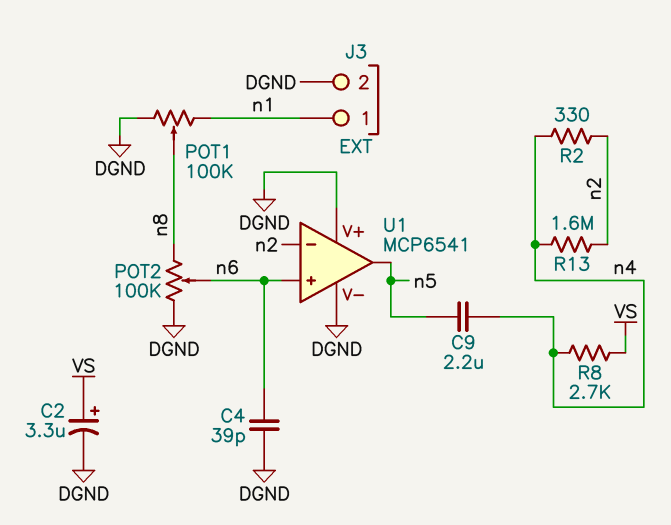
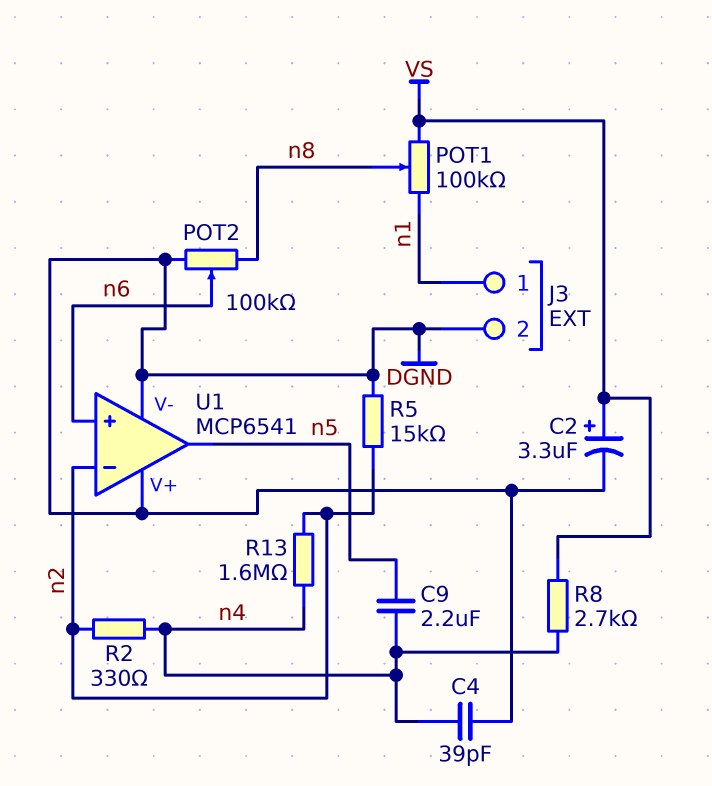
C4: 39pF (DGND, n6) -> 39pF (DGND, n4)
POT1: 100k (DGND, n1, wiper n8) -> 100k (VS, n1, wiper n8)
R5: none -> 15k (DGND, n2)

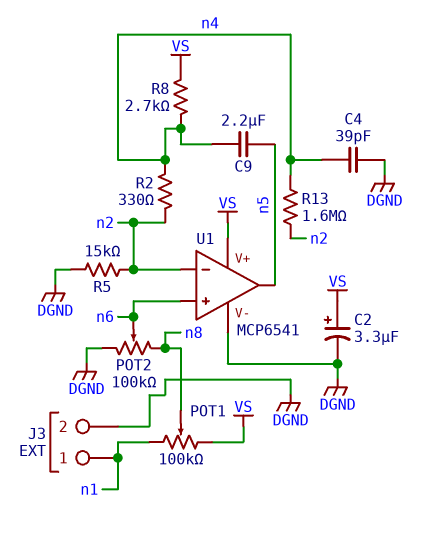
U1 pin V+: DGND -> VS

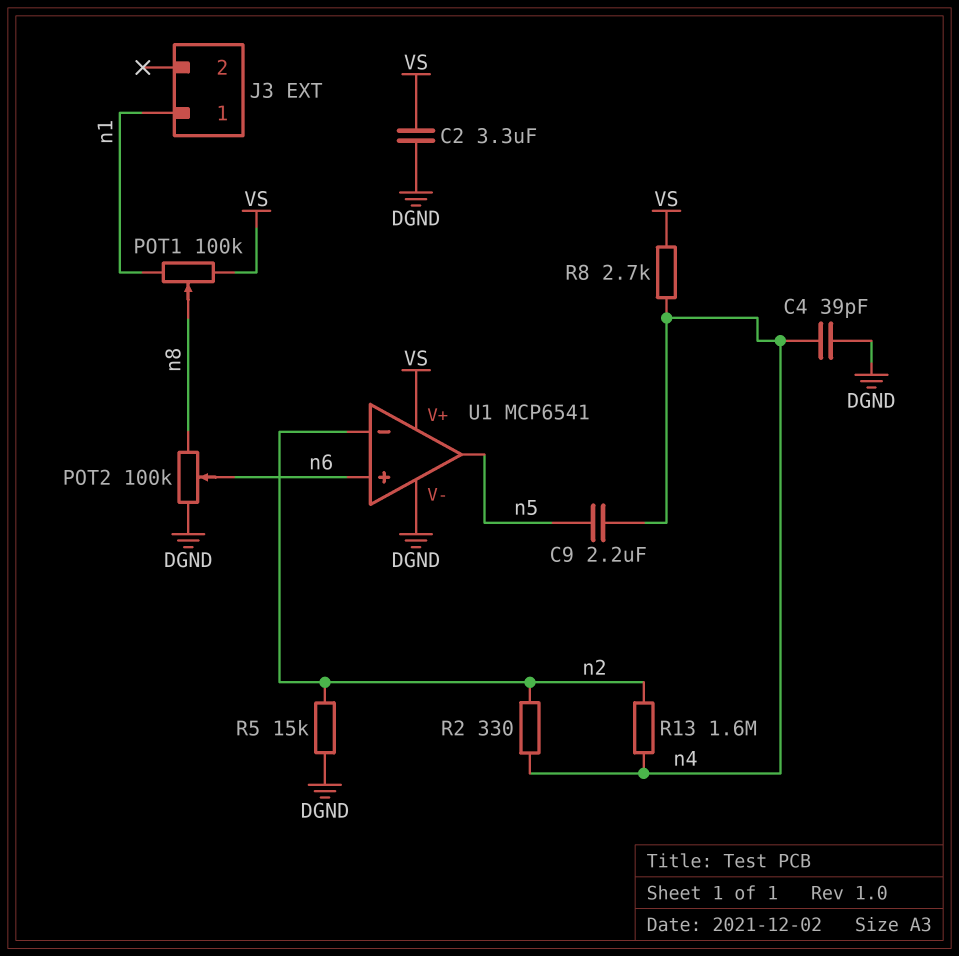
C2: 3.3uF (plus VS, minus DGND) -> 3.3uF (DGND, VS)
J3 pin 2: DGND -> none

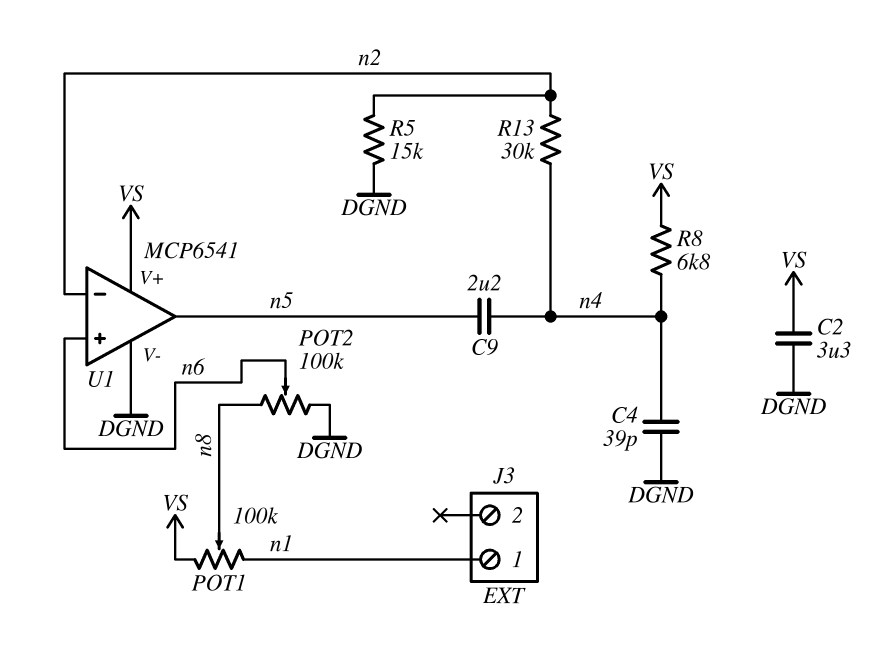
R2: 330 (n2, n4) -> none
R8: 2.7k (VS, n4) -> 6.8k (VS, n4)
R13: 1.6M (n2, n4) -> 30k (n2, n4)

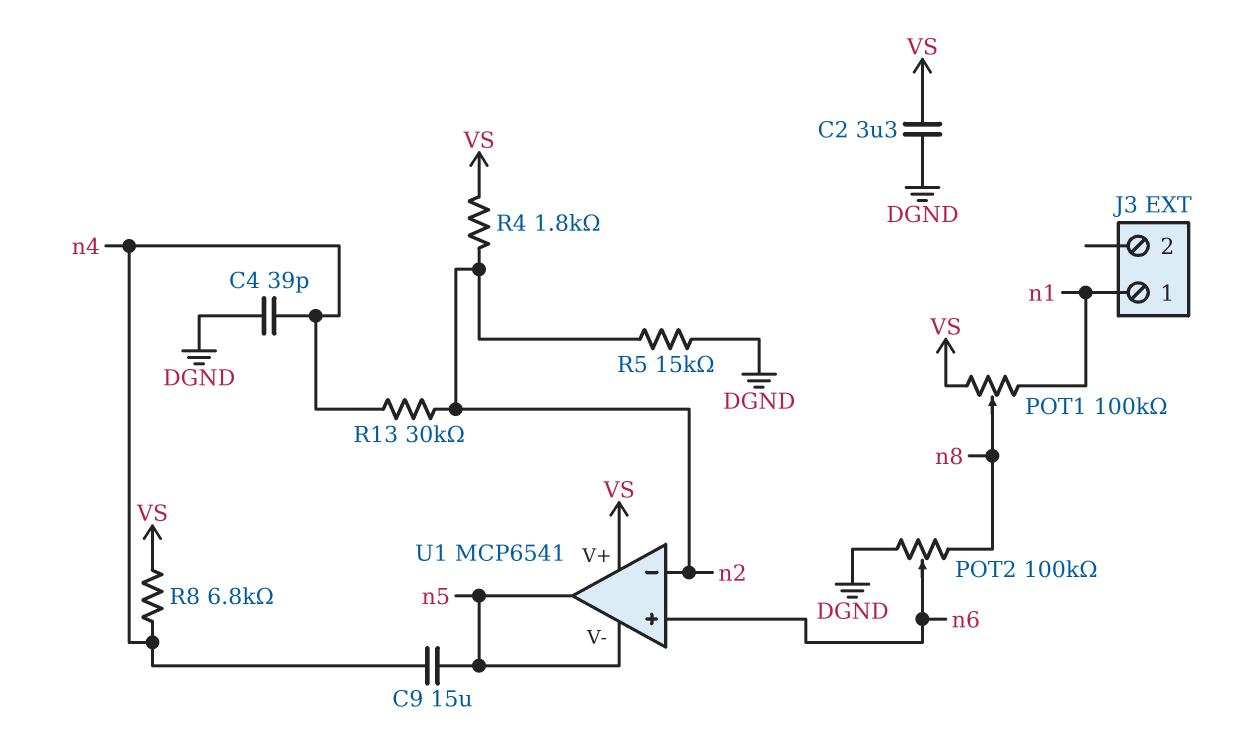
C9: 2.2uF (n4, n5) -> 15uF (n4, n5)
R4: none -> 1.8k (VS, n2)
U1 pin V-: DGND -> n5

